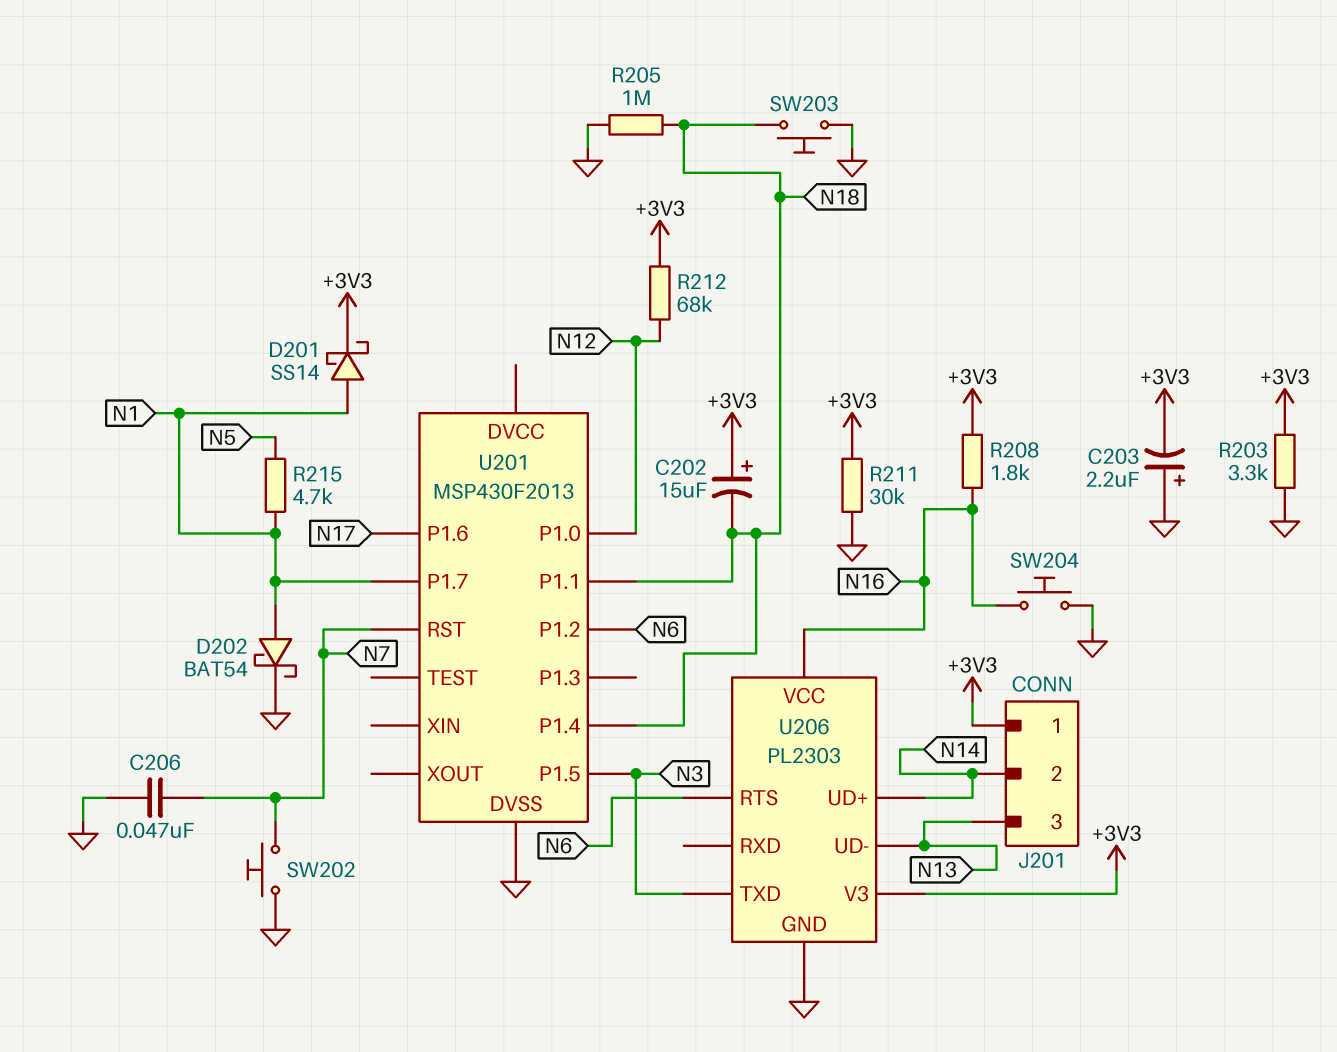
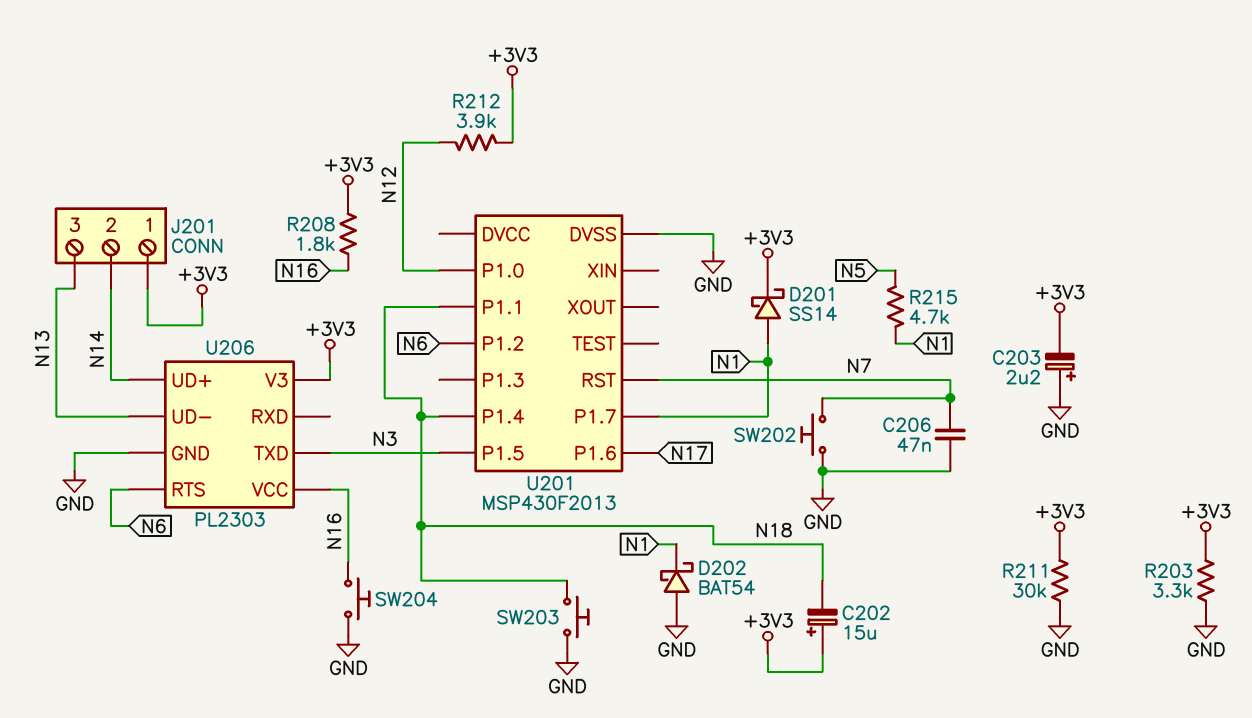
D202: schottky BAT54 (A N1, K GND) -> schottky BAT54 (A GND, K N1)
R205: 1M (GND, N18) -> none
R212: 68k (+3V3, N12) -> 3.9k (+3V3, N12)

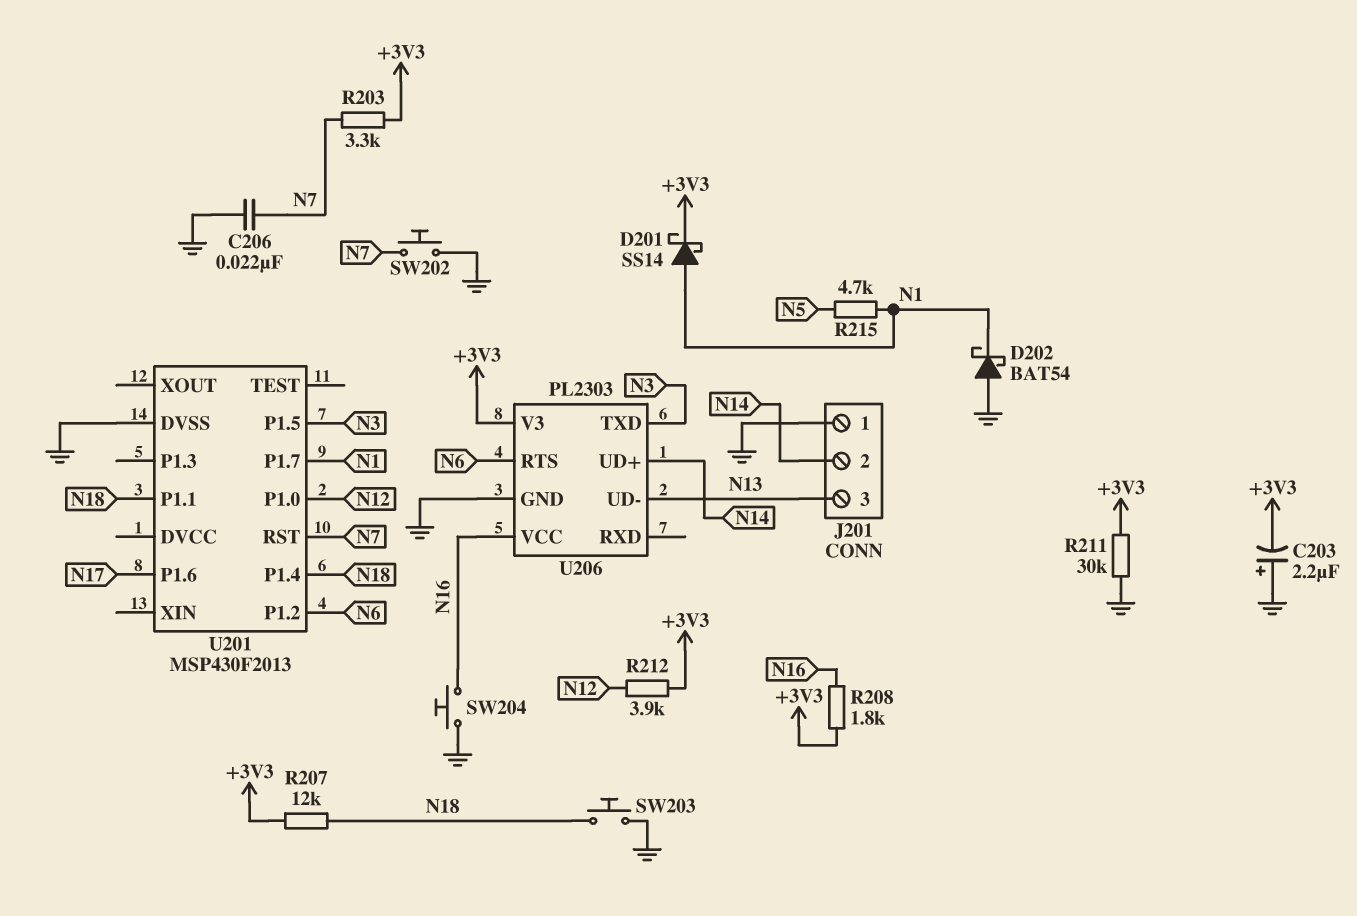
C202: 15uF (plus +3V3, minus N18) -> none
C206: 47nF (GND, N7) -> 22nF (GND, N7)
J201 pin 1: +3V3 -> GND
R203: 3.3k (+3V3, GND) -> 3.3k (+3V3, N7)
R207: none -> 12k (+3V3, N18)

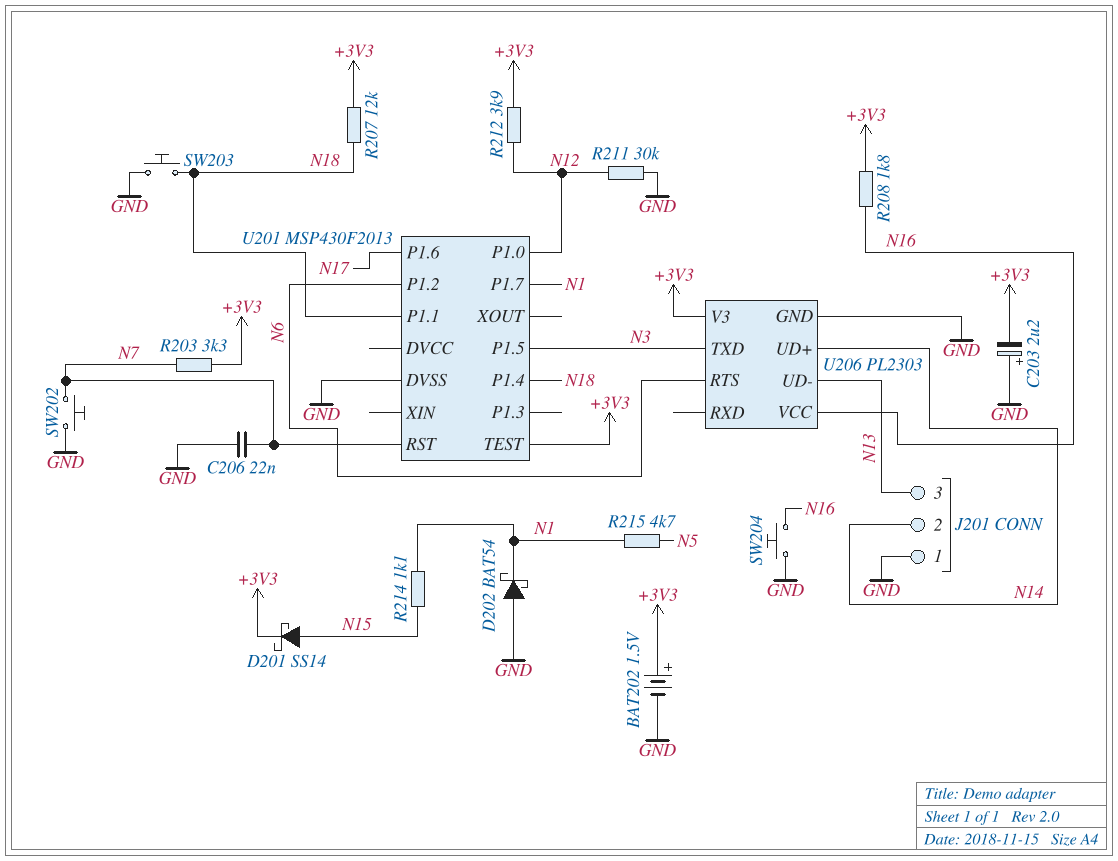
BAT202: none -> 1.5V (plus +3V3, minus GND)
D201: schottky SS14 (A N1, K +3V3) -> schottky SS14 (A N15, K +3V3)
R211: 30k (+3V3, GND) -> 30k (GND, N12)
R214: none -> 1.1k (N1, N15)
U201 pin TEST: none -> +3V3

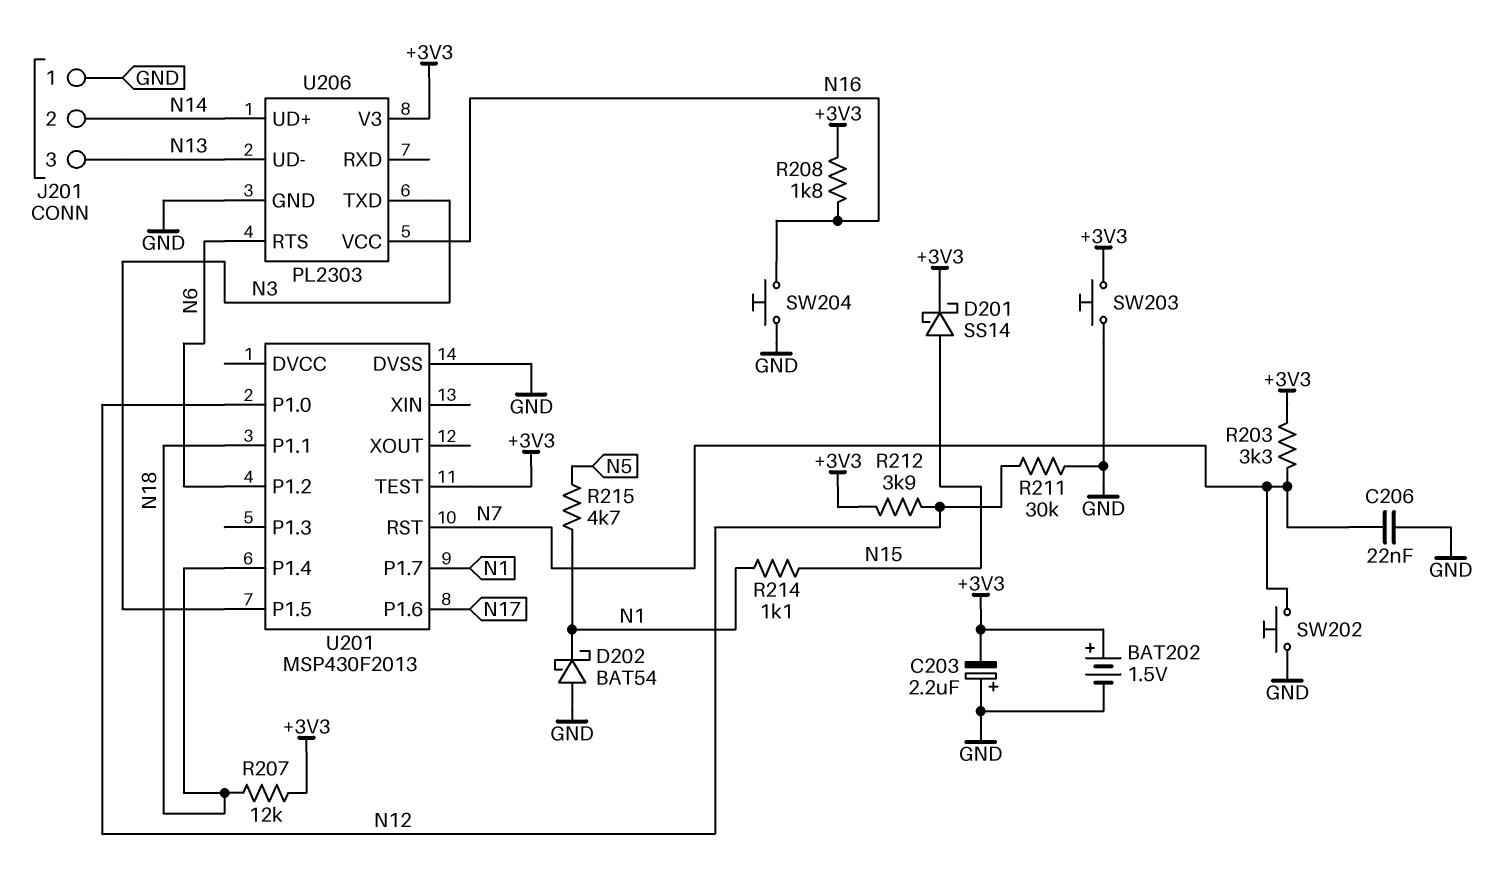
SW203: button (GND, N18) -> button (+3V3, GND)

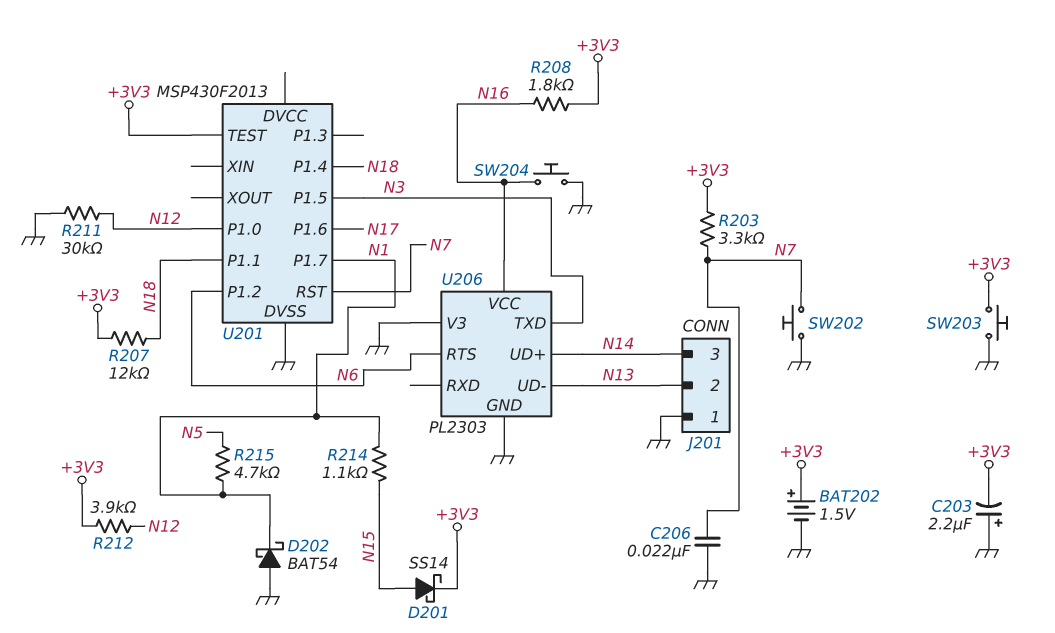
J201 pin 2: N14 -> N13
J201 pin 3: N13 -> N14
U206 pin V3: +3V3 -> GND

